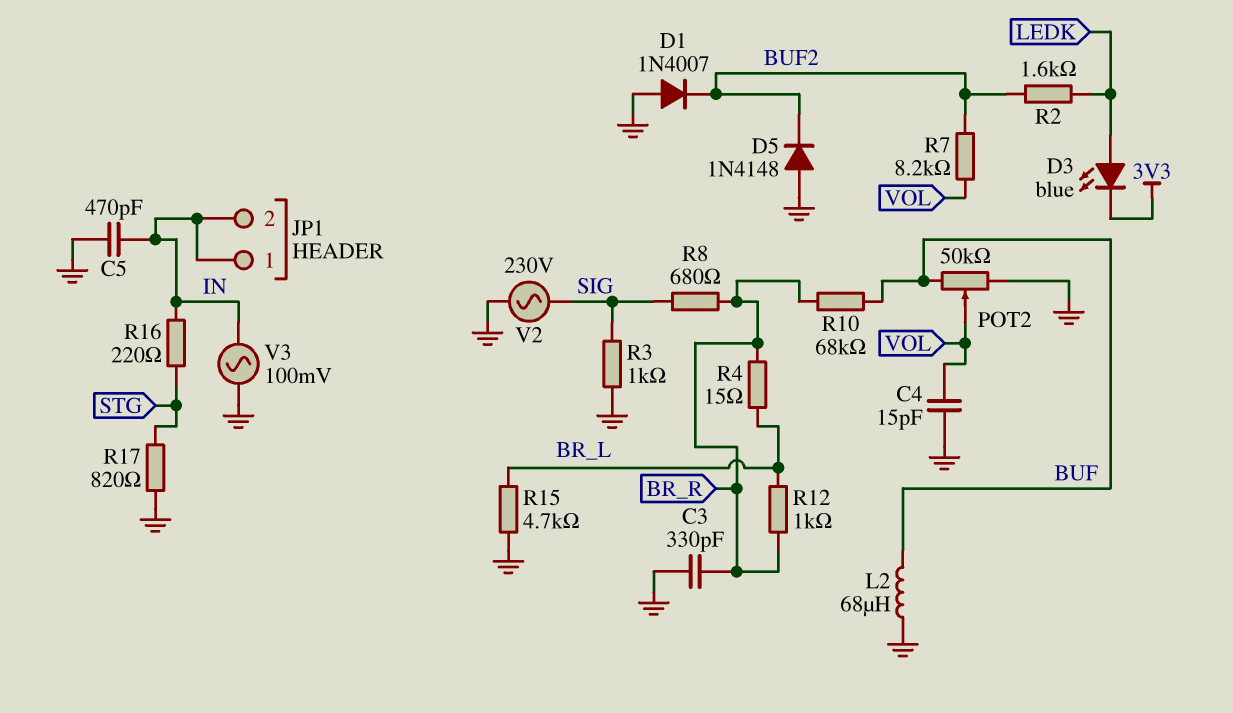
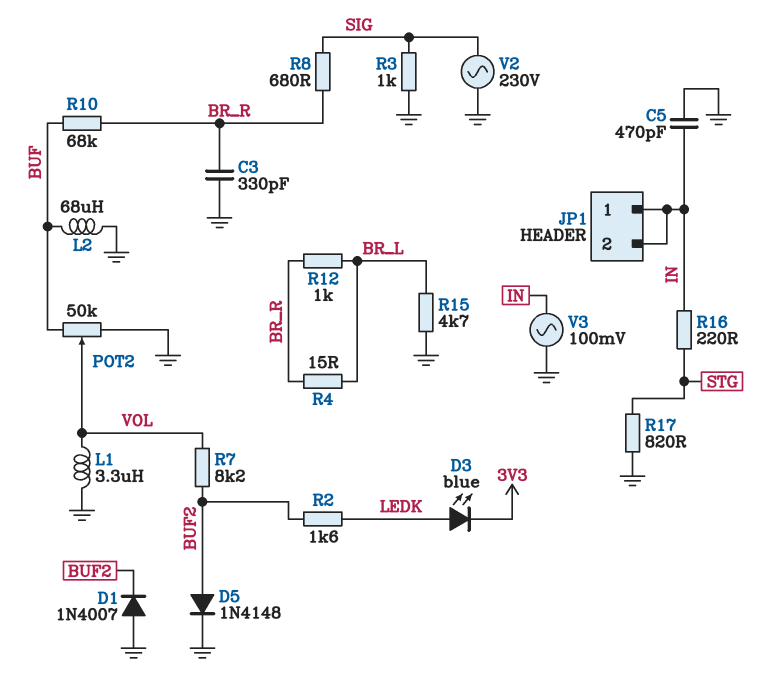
C4: 15pF (GND, VOL) -> none
D5: diode 1N4148 (A GND, K BUF2) -> diode 1N4148 (A BUF2, K GND)
L1: none -> 3.3uH (GND, VOL)

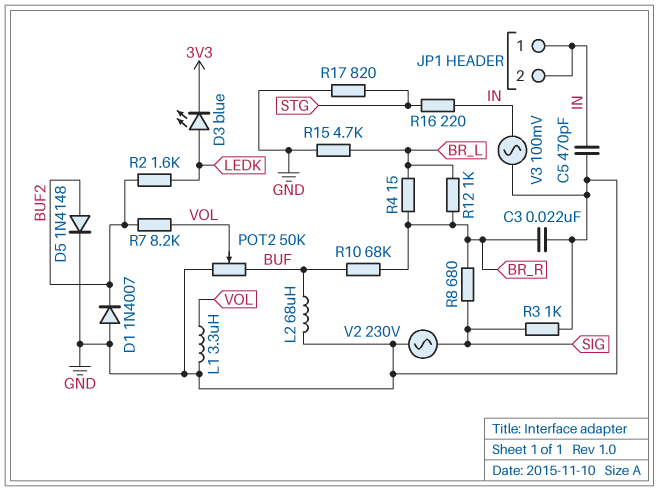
C3: 330pF (BR_R, GND) -> 22nF (BR_R, GND)

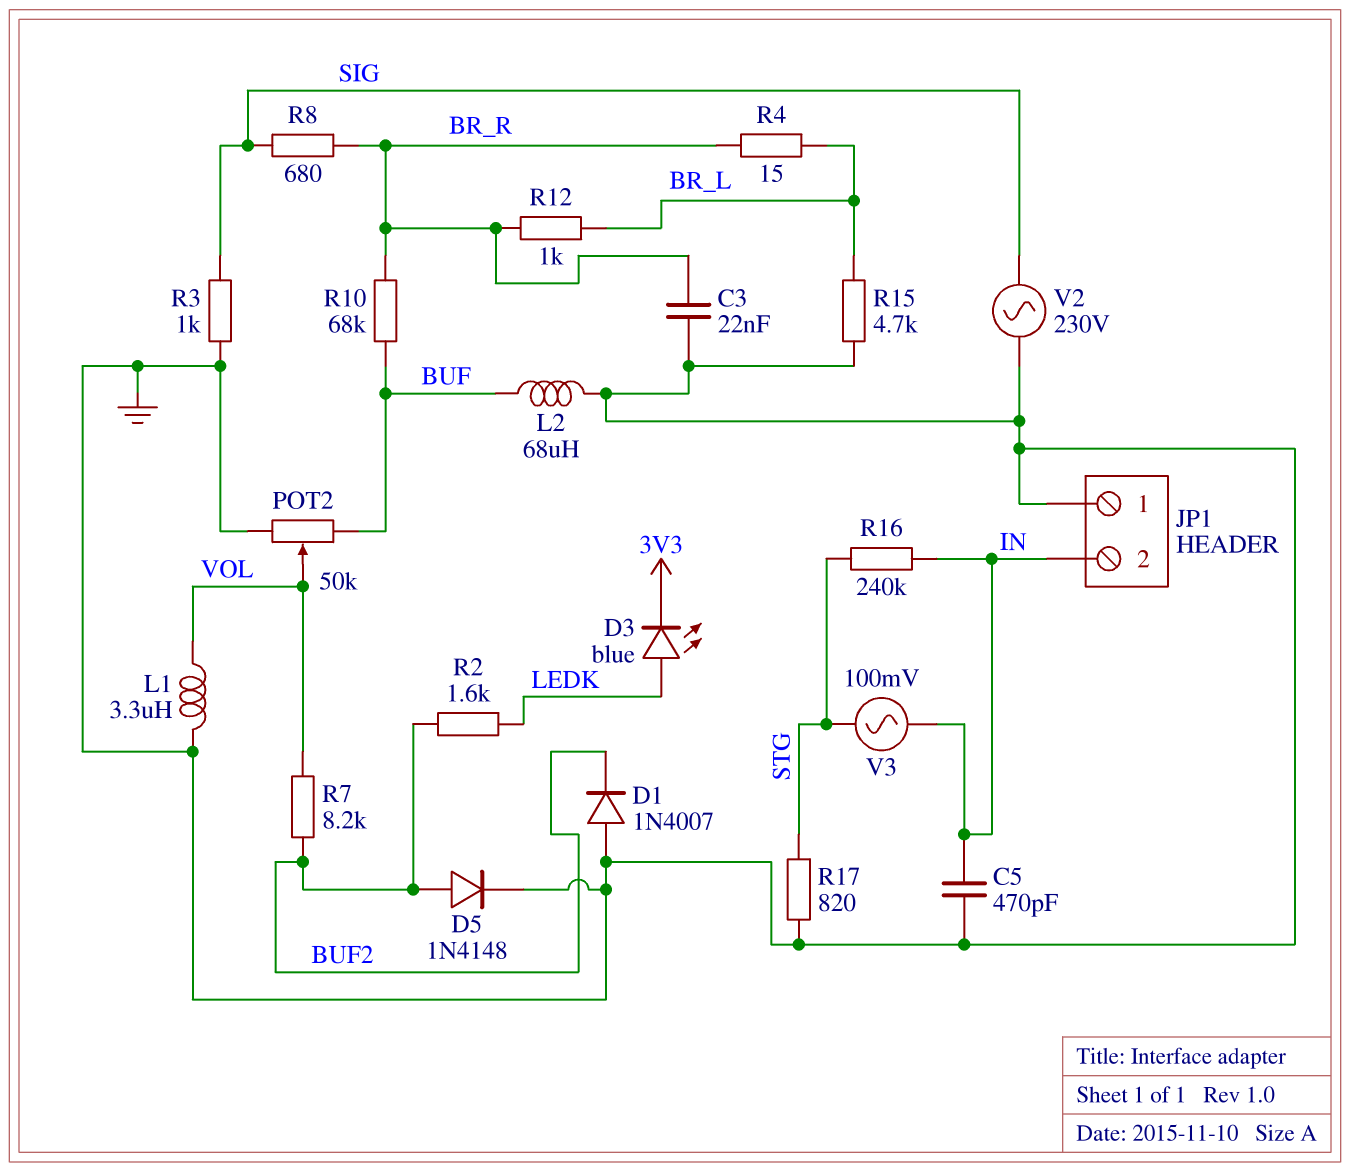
JP1 pin 1: IN -> GND
R16: 220 (IN, STG) -> 240k (IN, STG)
V3: AC 100mV (GND, IN) -> AC 100mV (IN, STG)

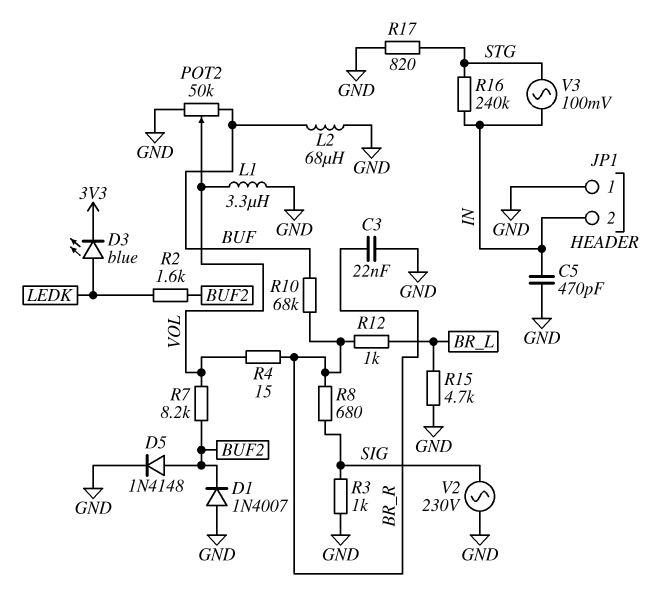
R4: 15 (BR_L, BR_R) -> 15 (BR_R, VOL)

